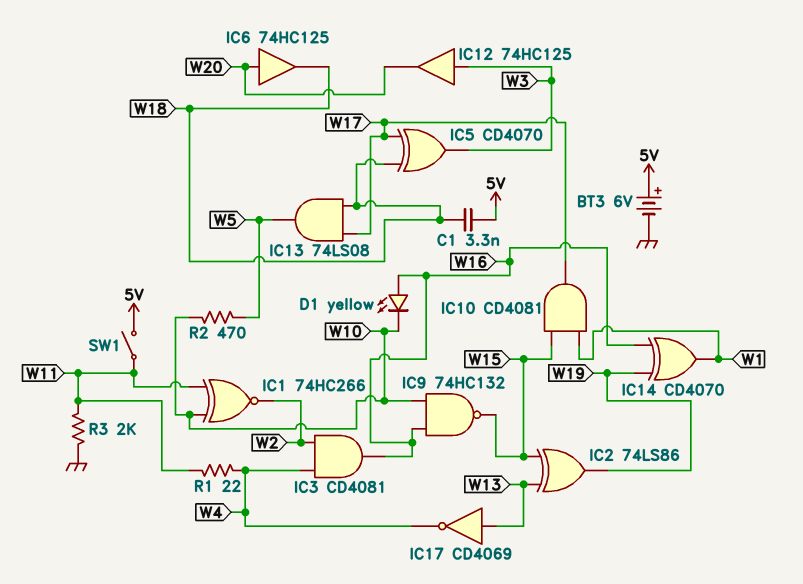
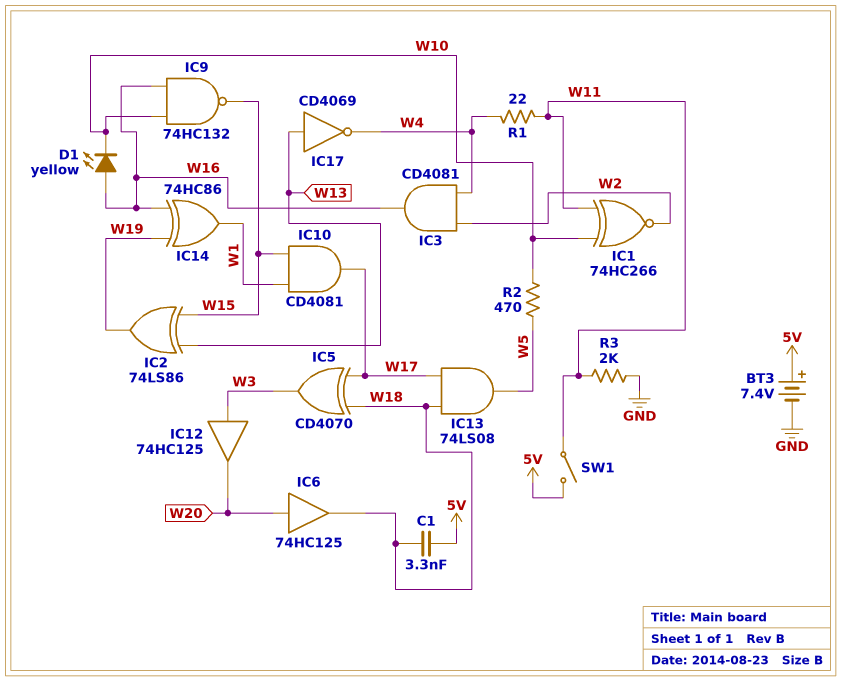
BT3: 6V (plus 5V, minus GND) -> 7.4V (plus 5V, minus GND)
IC14: XOR CD4070 (in W16, in W19, out W1) -> XOR 74HC86 (in W16, in W19, out W1)

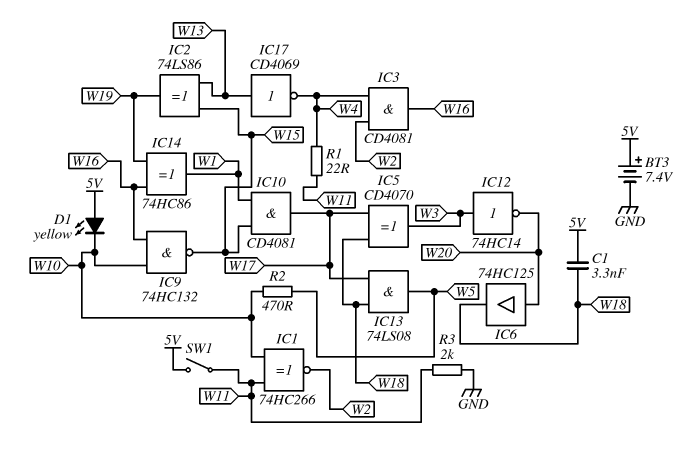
D1: LED yellow (A W16, K W10) -> LED yellow (A 5V, K W10)
IC12: buffer 74HC125 (in W3, out W20) -> NOT 74HC14 (in W3, out W20)

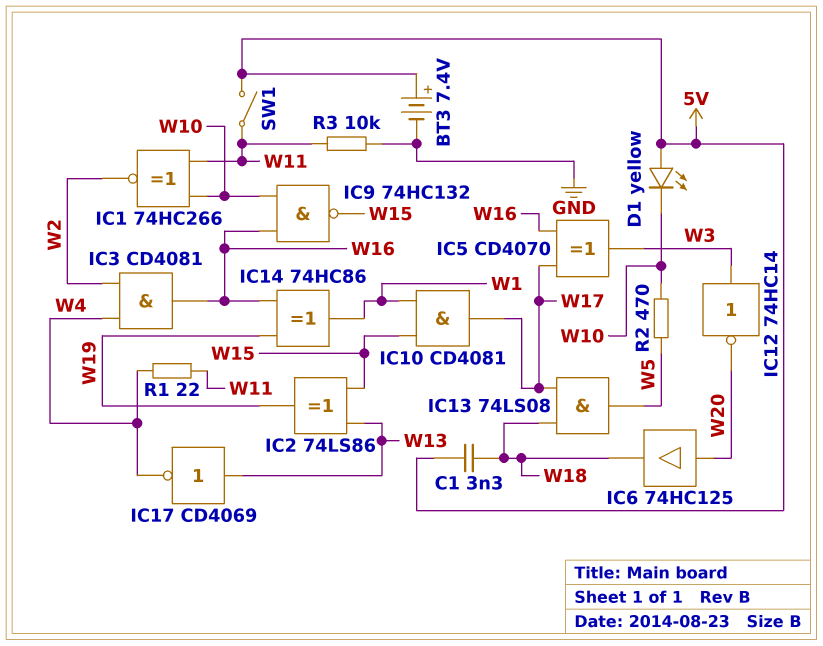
IC5: XOR CD4070 (in W17, in W18, out W3) -> XOR CD4070 (in W16, in W17, out W3)
R3: 2k (GND, W11) -> 10k (GND, W11)

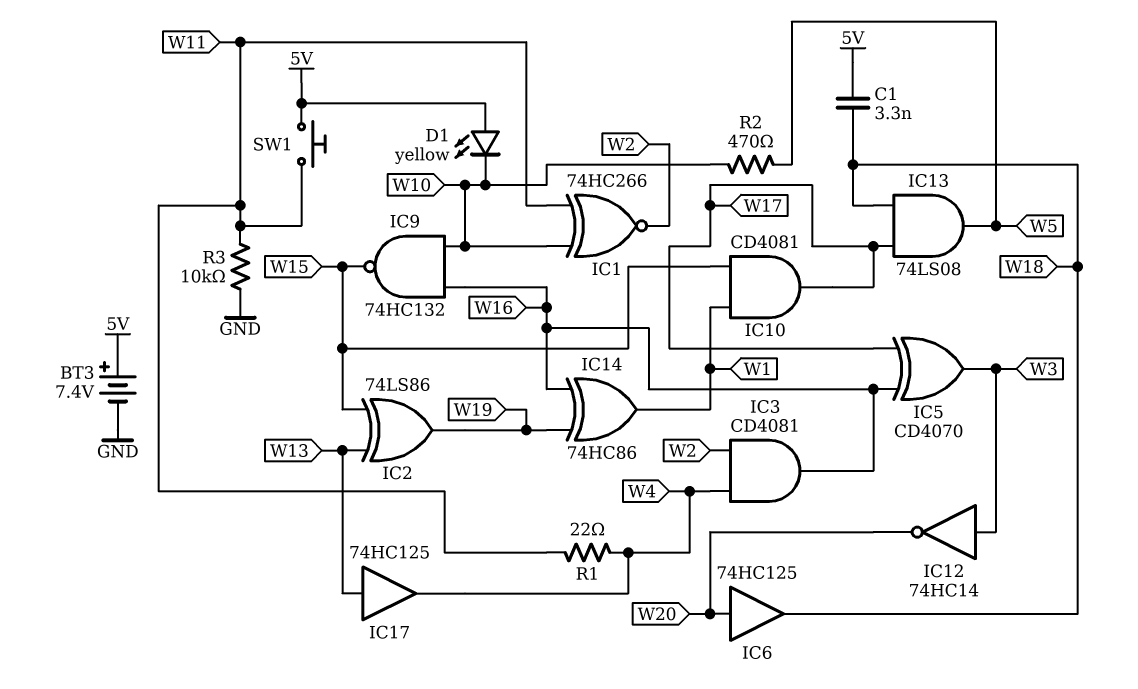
IC17: NOT CD4069 (in W13, out W4) -> buffer 74HC125 (in W13, out W4)
SW1: switch (5V, W11) -> button (5V, W11)

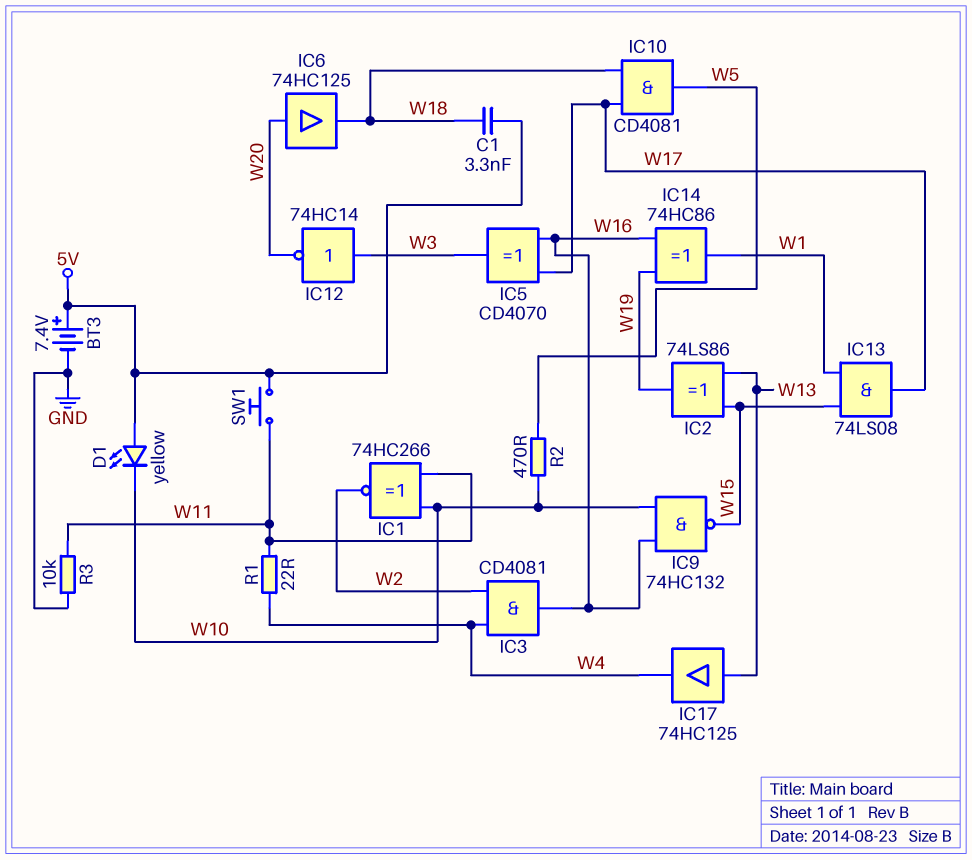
IC10: AND CD4081 (in W1, in W15, out W17) -> AND CD4081 (in W17, in W18, out W5)
IC13: AND 74LS08 (in W17, in W18, out W5) -> AND 74LS08 (in W1, in W15, out W17)

